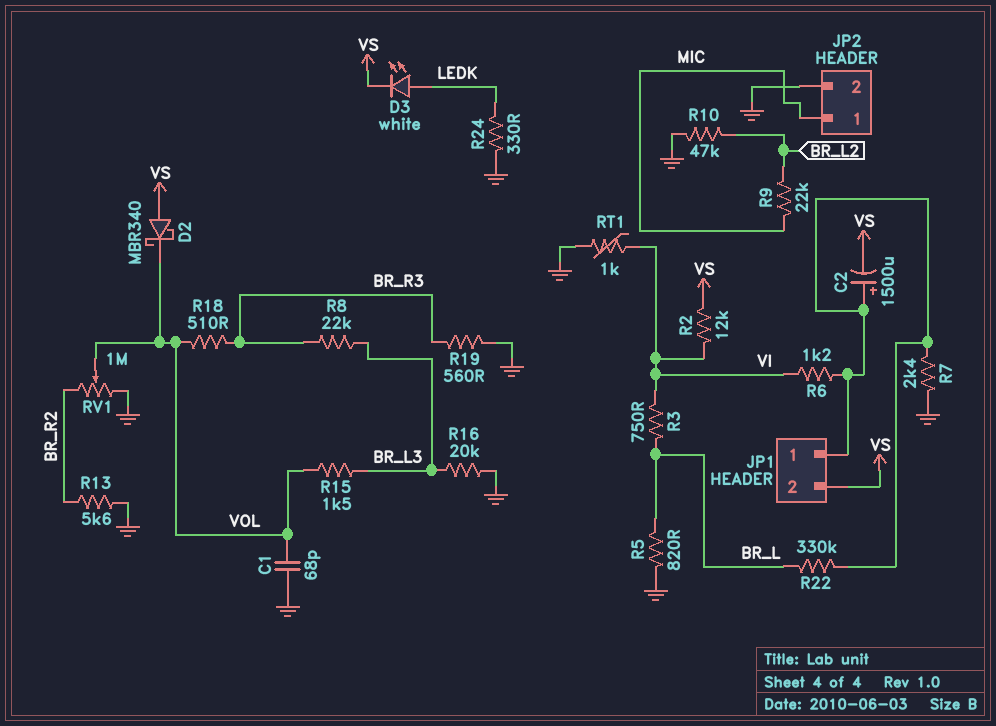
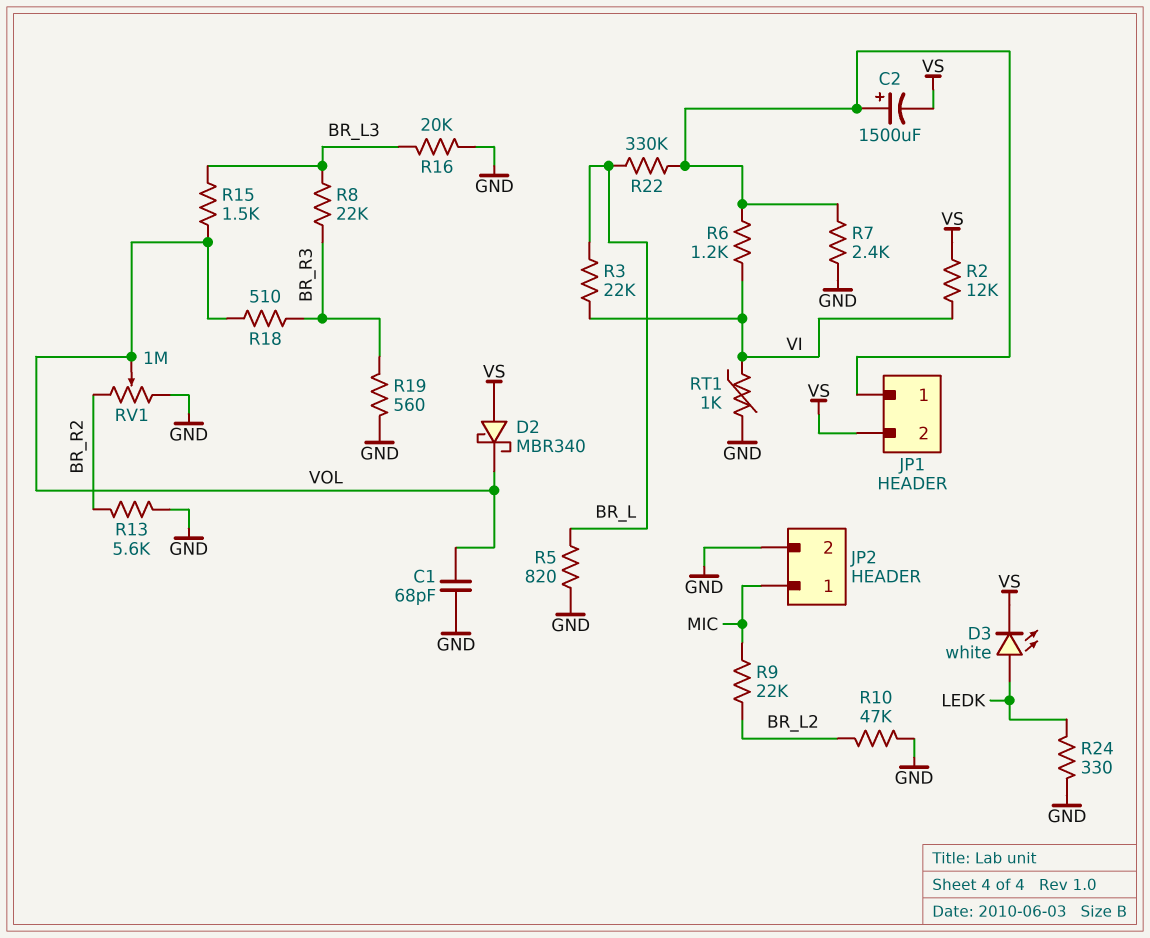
R3: 750 (BR_L, VI) -> 22k (BR_L, VI)

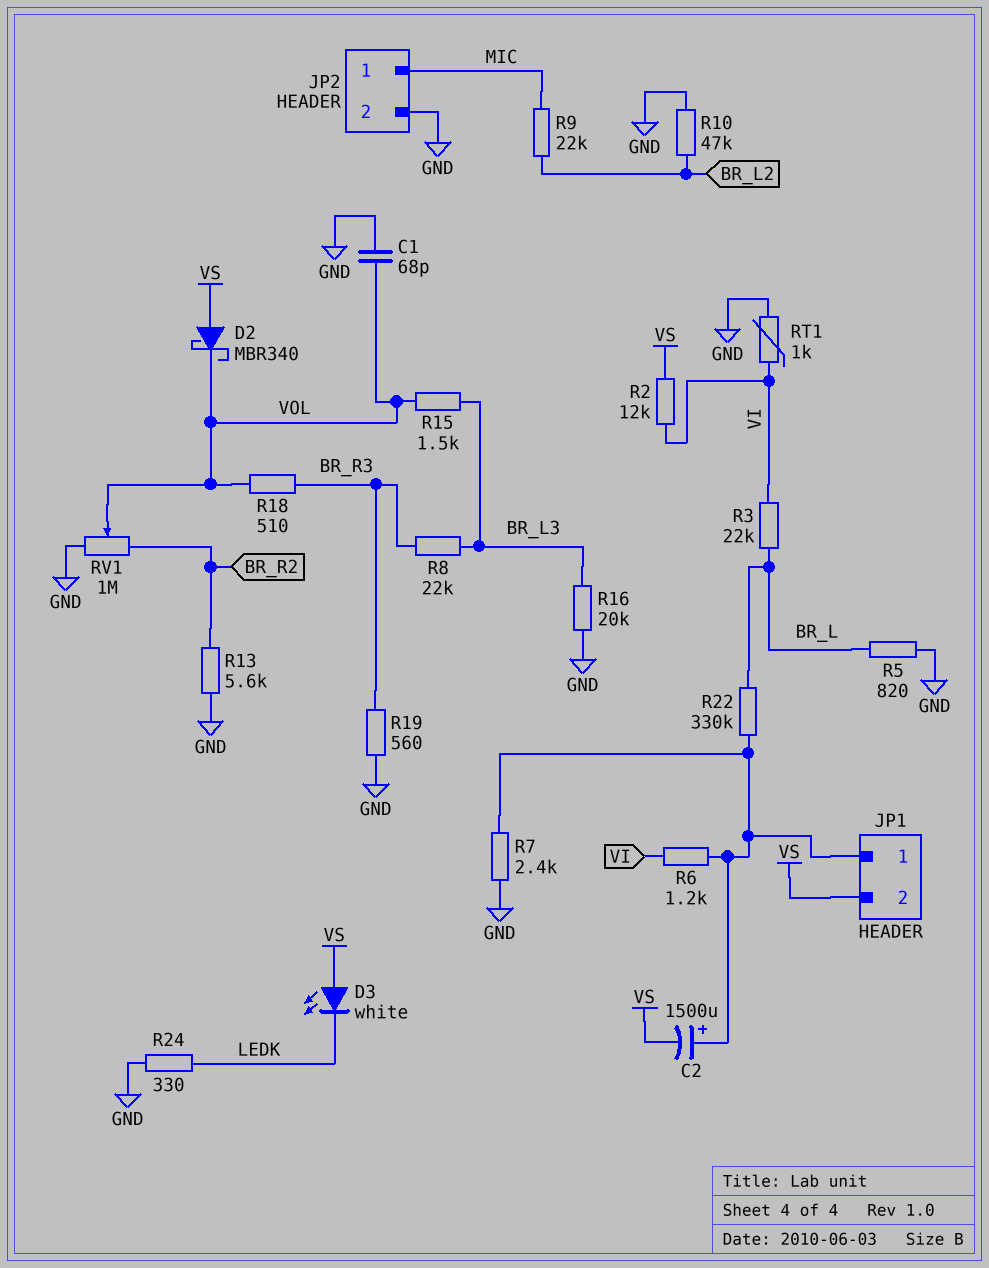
D3: LED white (A LEDK, K VS) -> LED white (A VS, K LEDK)

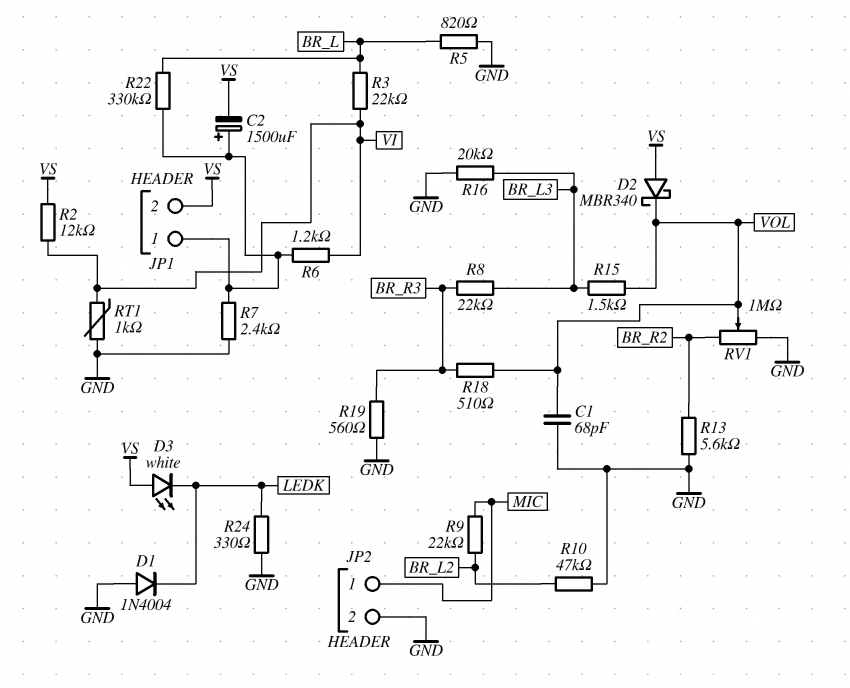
D1: none -> diode 1N4004 (A GND, K LEDK)

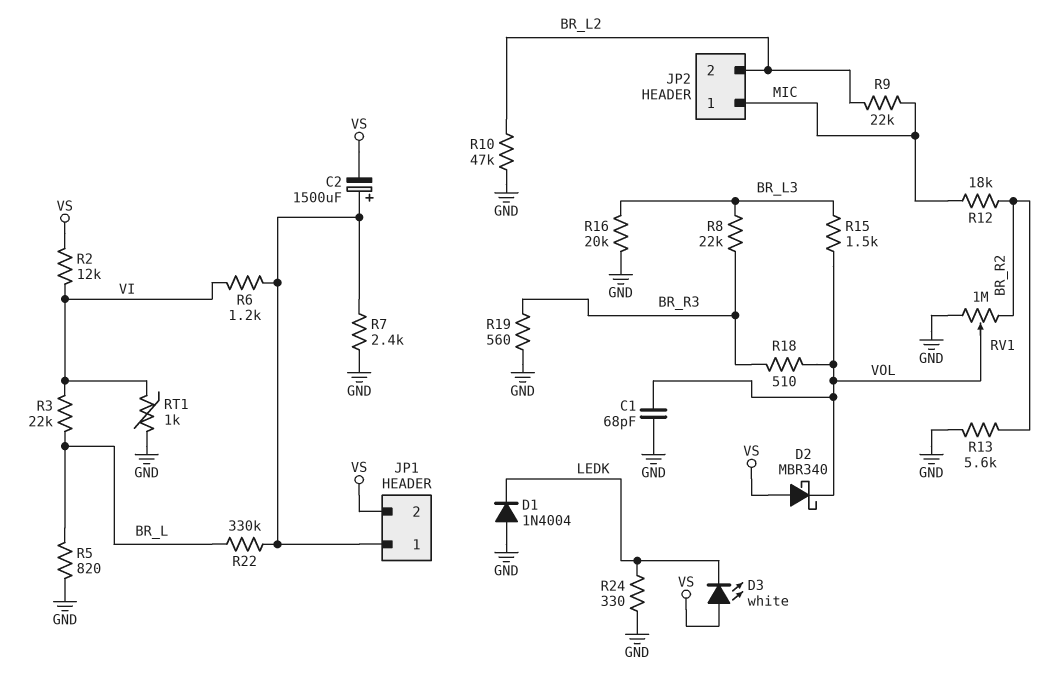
JP2 pin 2: GND -> BR_L2
R12: none -> 18k (BR_R2, MIC)

